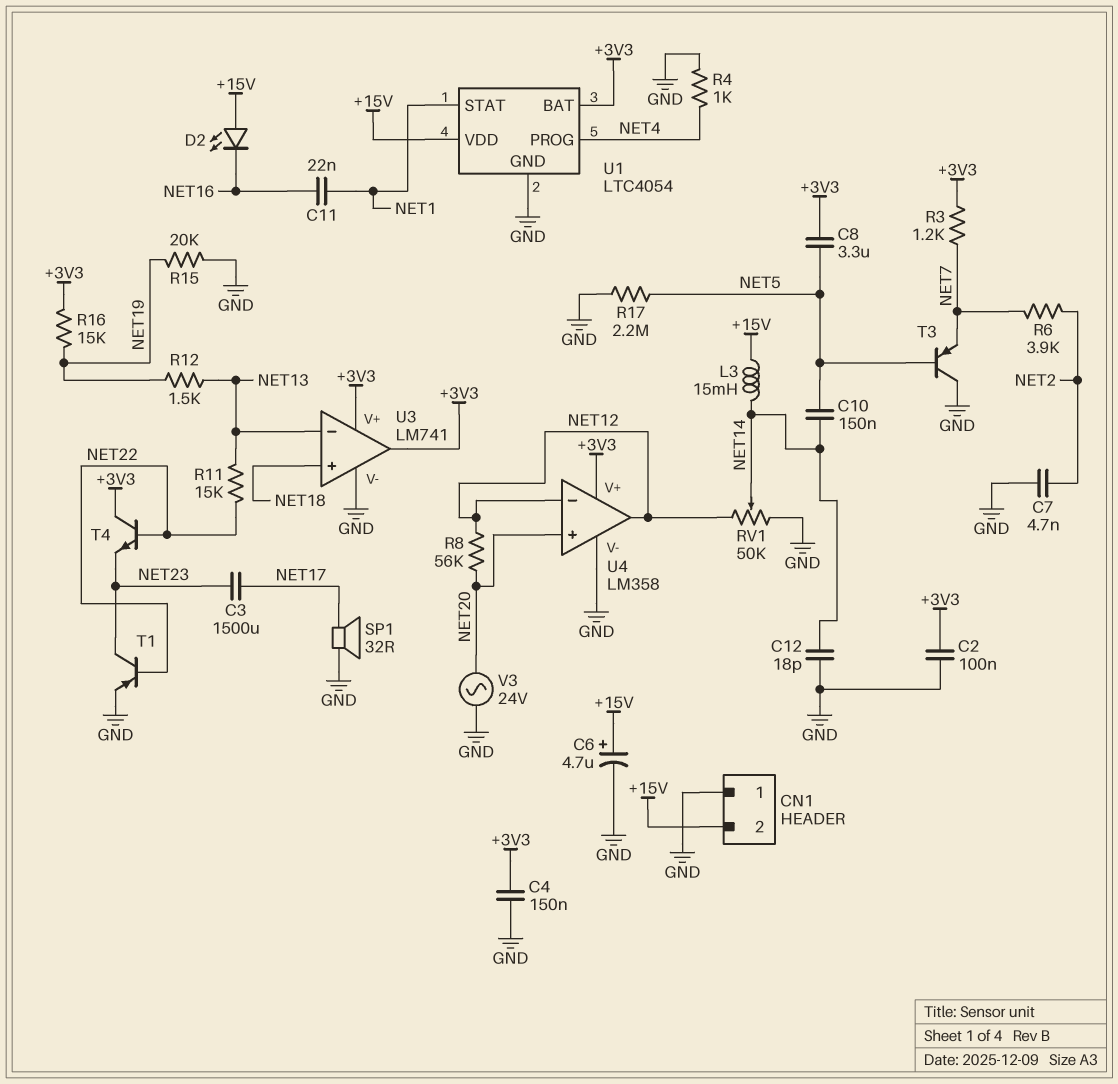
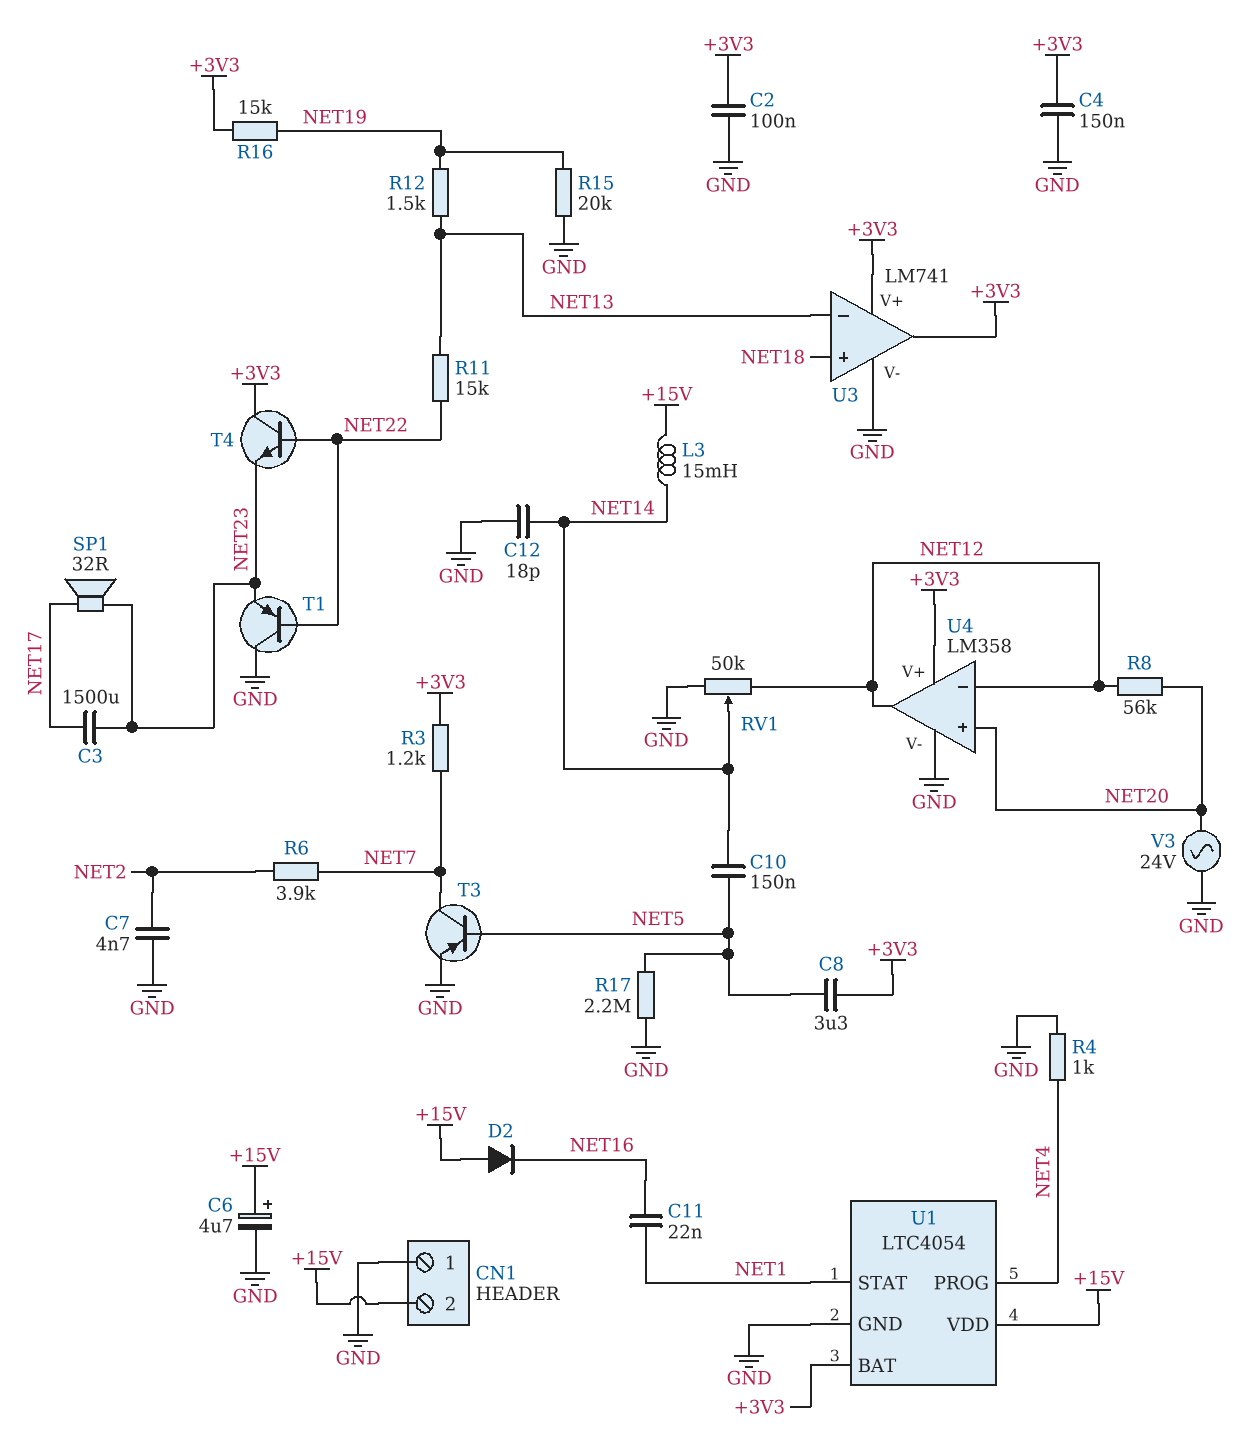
D2: LED (A +15V, K NET16) -> diode (A +15V, K NET16)
SP1: speaker 32R (GND, NET17) -> speaker 32R (NET17, NET23)
T1: PNP (B NET22, C NET23, E GND) -> PNP (B NET22, C GND, E NET23)
T3: PNP (B NET5, C GND, E NET7) -> PNP (B NET5, C NET7, E GND)

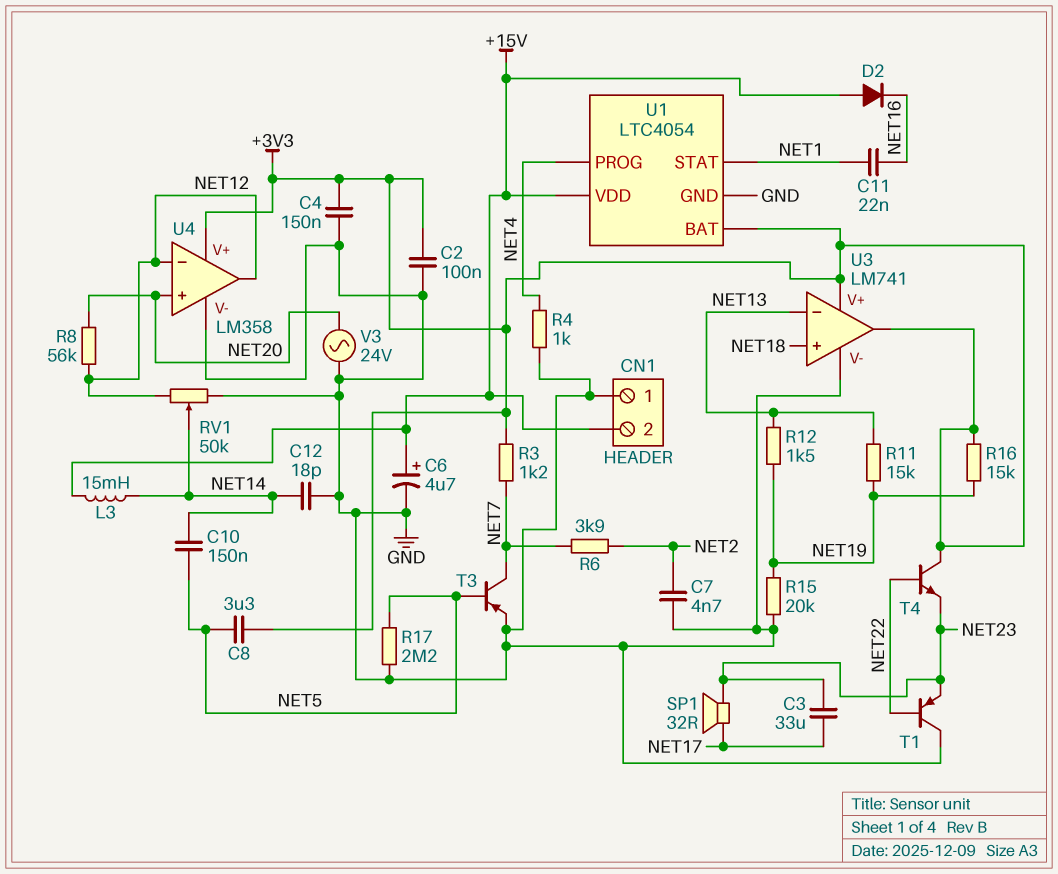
C3: 1500uF (NET17, NET23) -> 33uF (NET17, NET23)
R11: 15k (NET13, NET22) -> 15k (NET13, NET19)

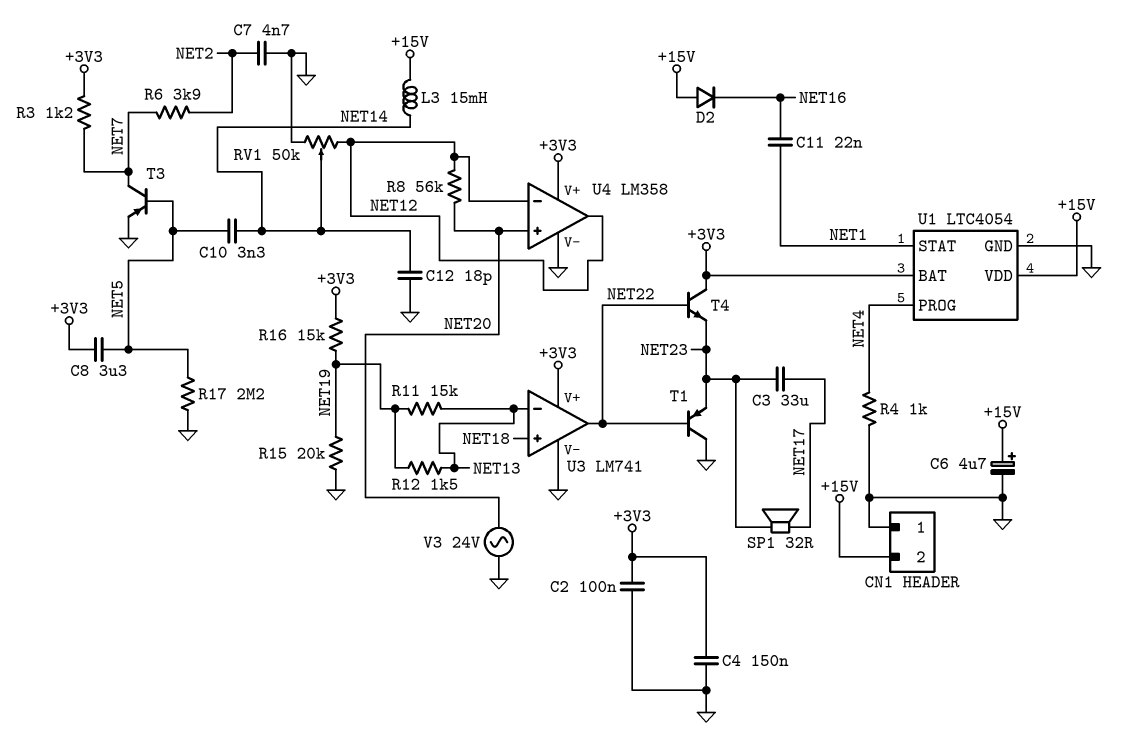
C10: 150nF (NET5, NET14) -> 3.3nF (NET5, NET14)
U3 pin out: +3V3 -> NET22

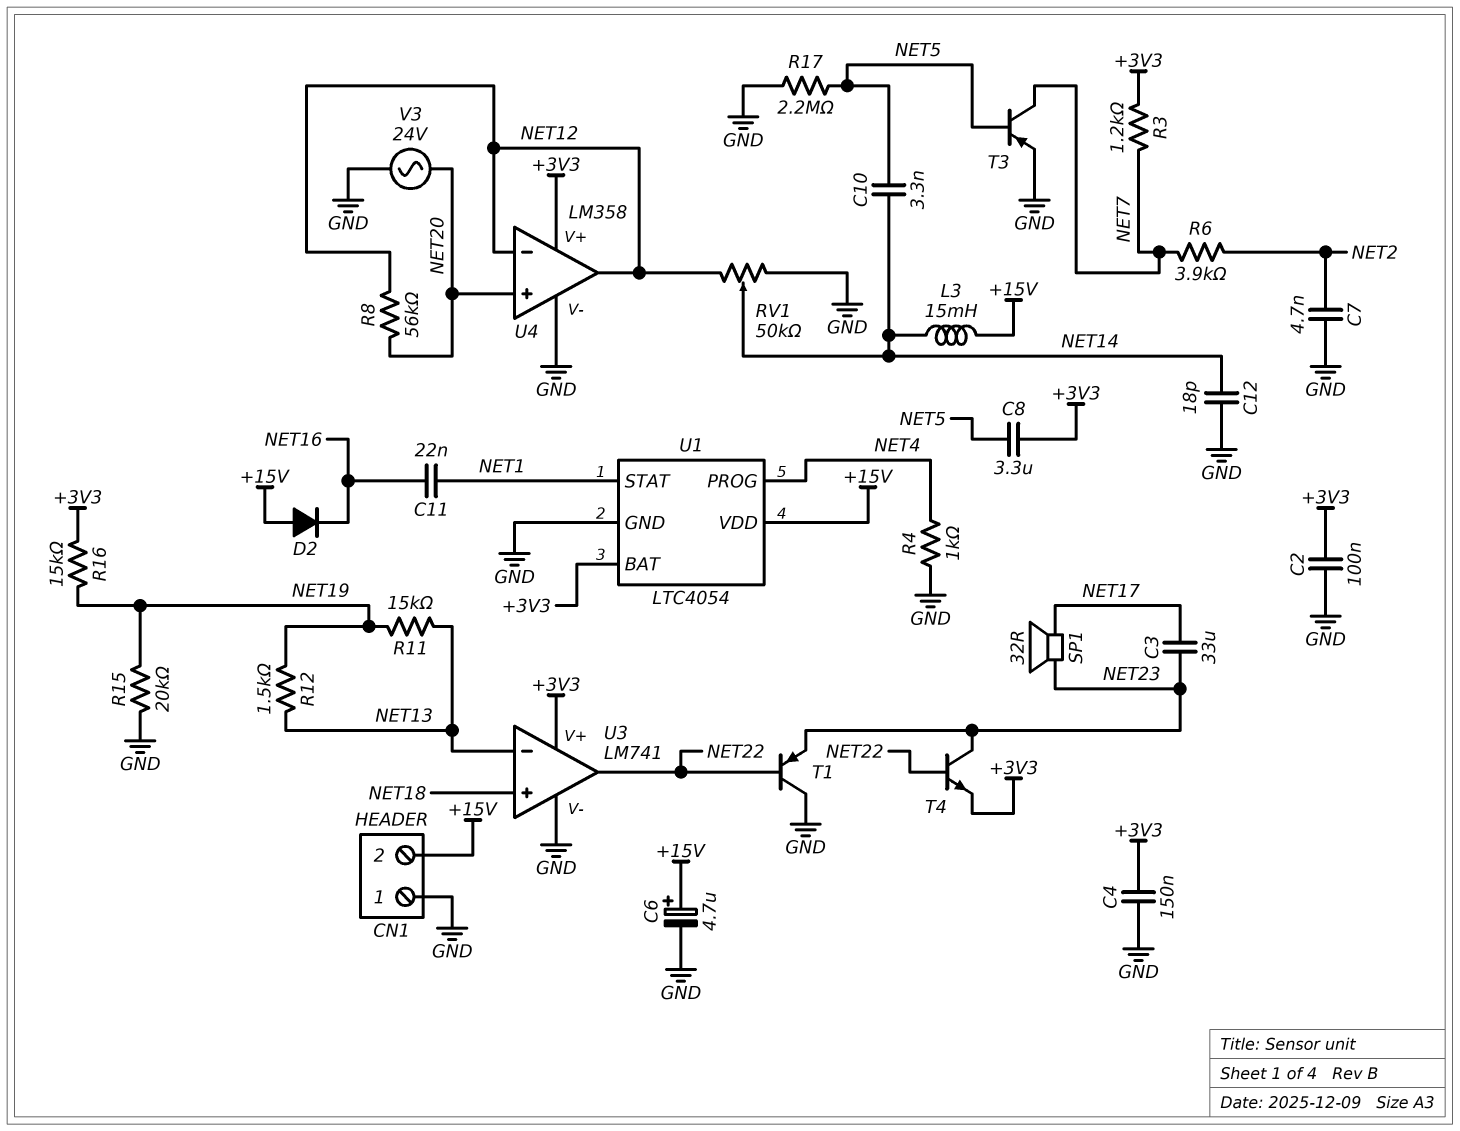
T4: NPN (B NET22, C +3V3, E NET23) -> NPN (B NET22, C NET23, E +3V3)

